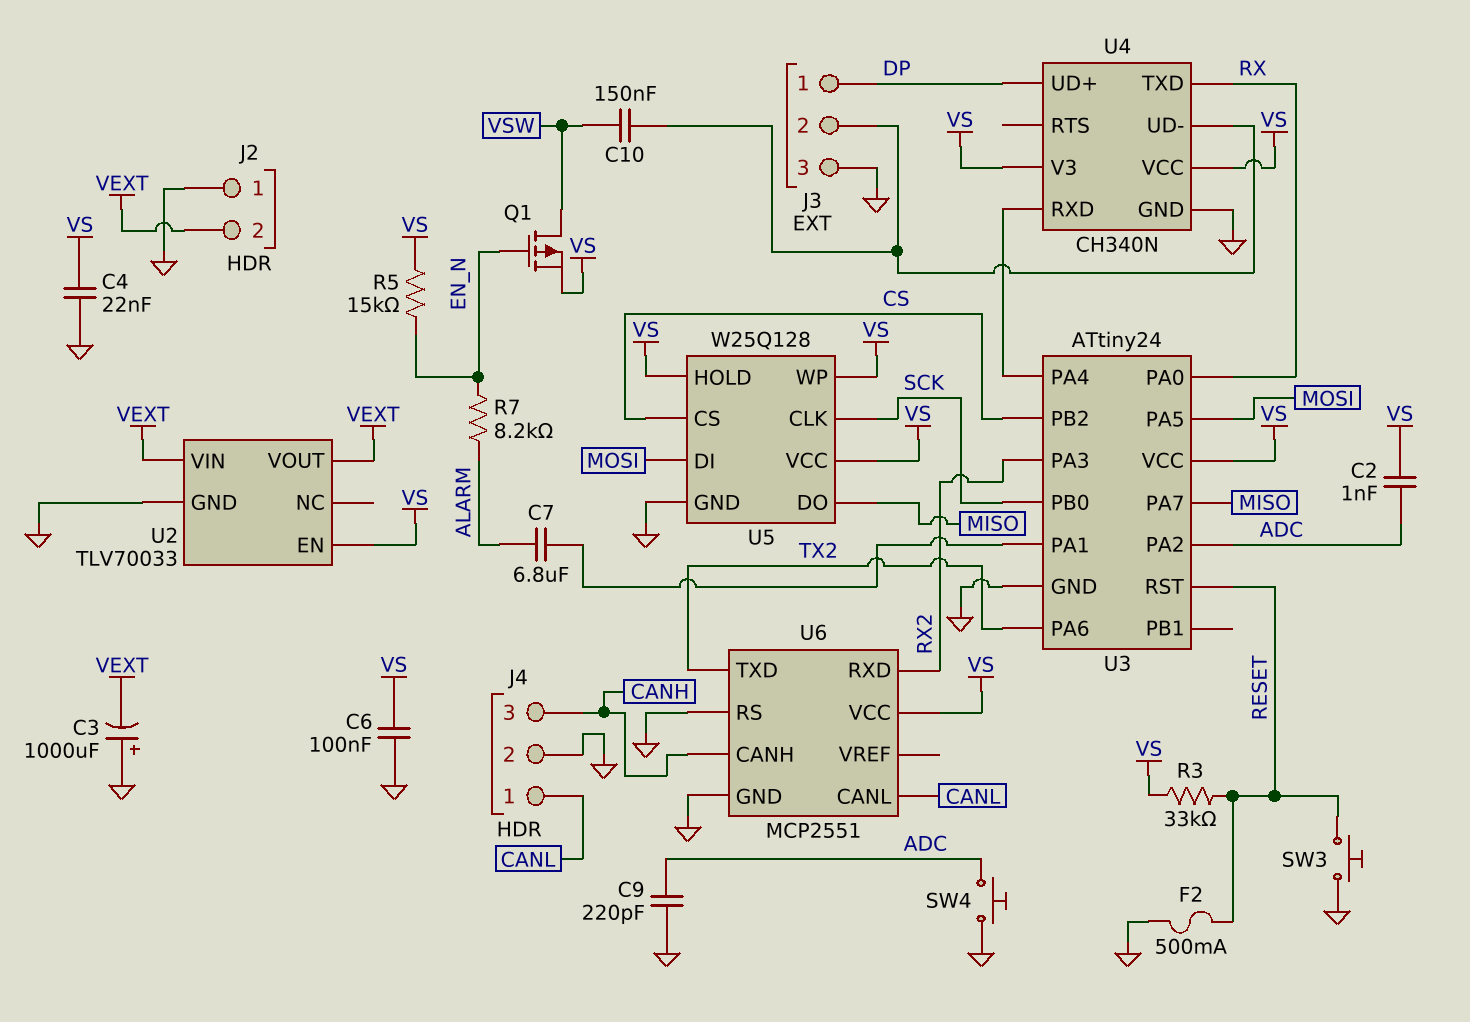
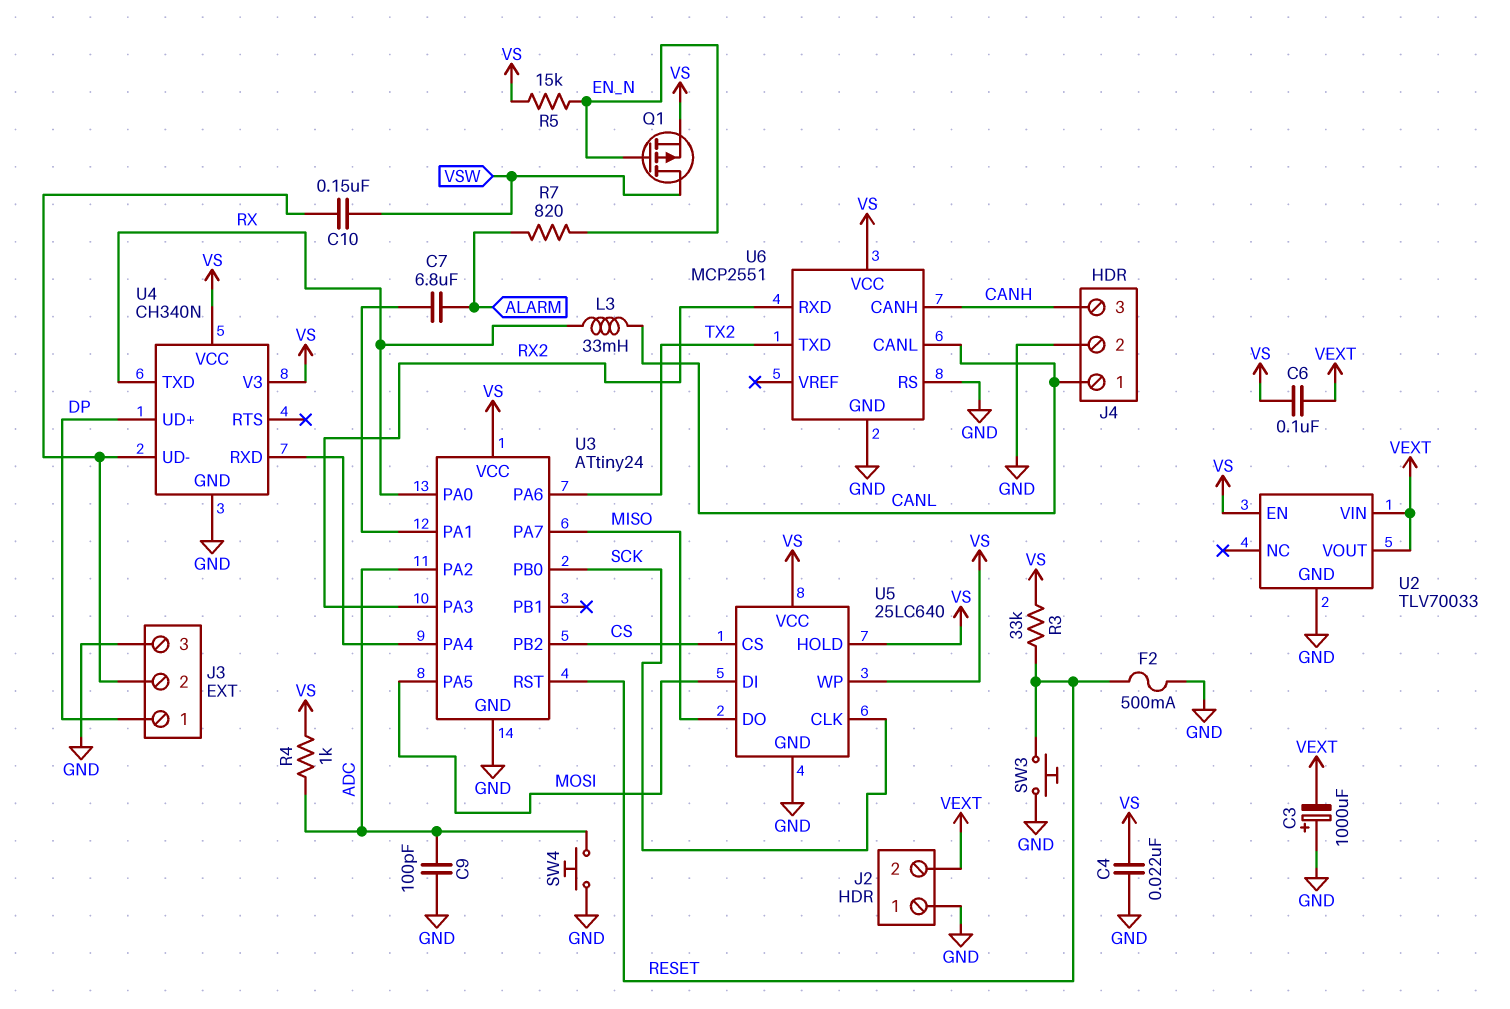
C2: 1nF (ADC, VS) -> none
C6: 100nF (GND, VS) -> 100nF (VEXT, VS)
C9: 220pF (ADC, GND) -> 100pF (ADC, GND)
L3: none -> 33mH (CANL, RX)
R4: none -> 1k (ADC, VS)
R7: 8.2k (ALARM, EN_N) -> 820 (ALARM, EN_N)
U5: W25Q128 -> 25LC640

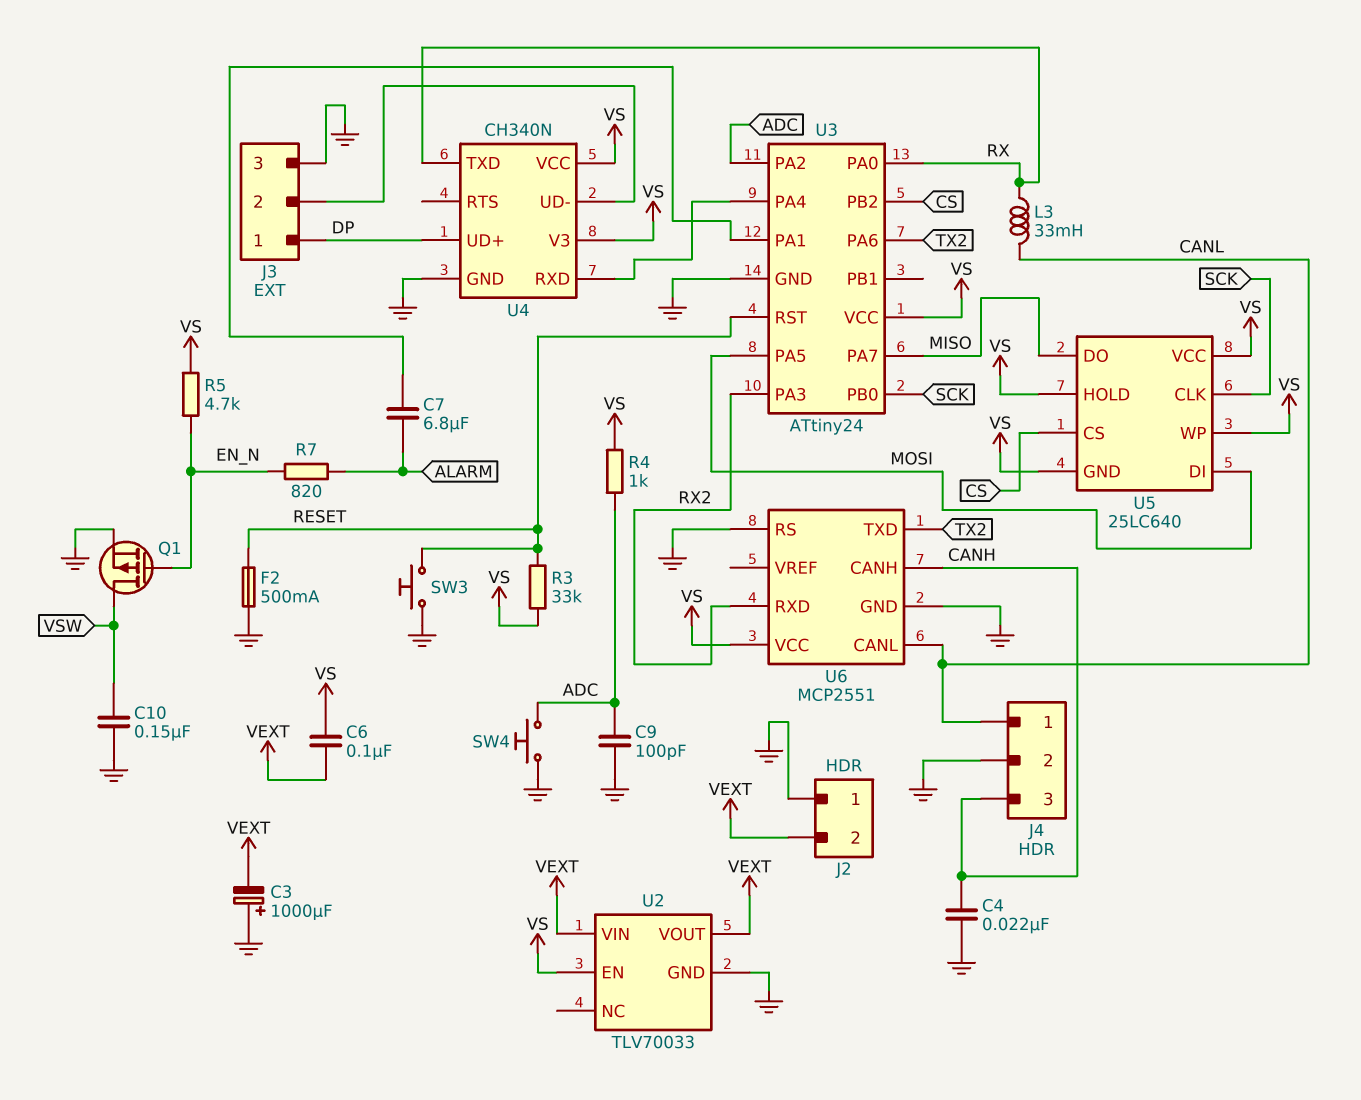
C4: 22nF (GND, VS) -> 22nF (CANH, GND)
C10: 150nF (J3/2, VSW) -> 150nF (GND, VSW)
Q1: PMOS (G EN_N, D VSW, S VS) -> PMOS (G EN_N, D VSW, S GND)
R5: 15k (EN_N, VS) -> 4.7k (EN_N, VS)
U5 pin GND: GND -> VS

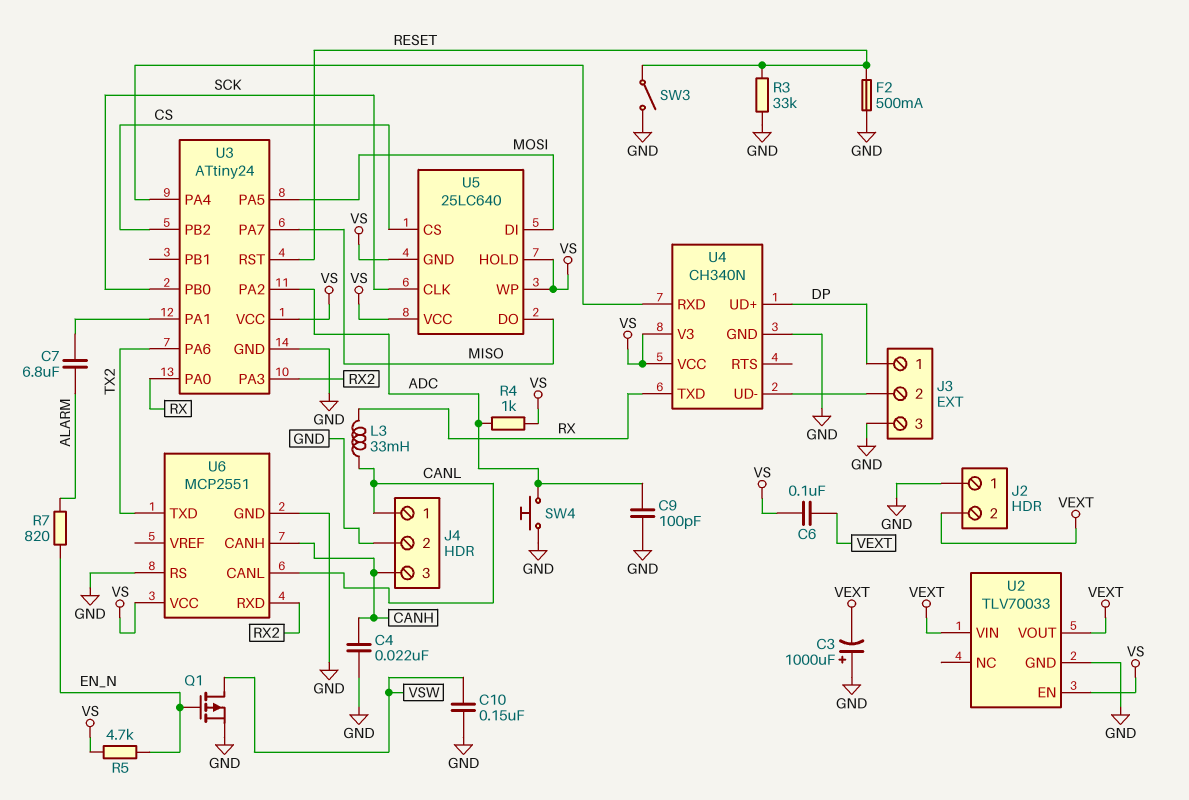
R3: 33k (RESET, VS) -> 33k (GND, RESET)
SW3: button (GND, RESET) -> switch (GND, RESET)

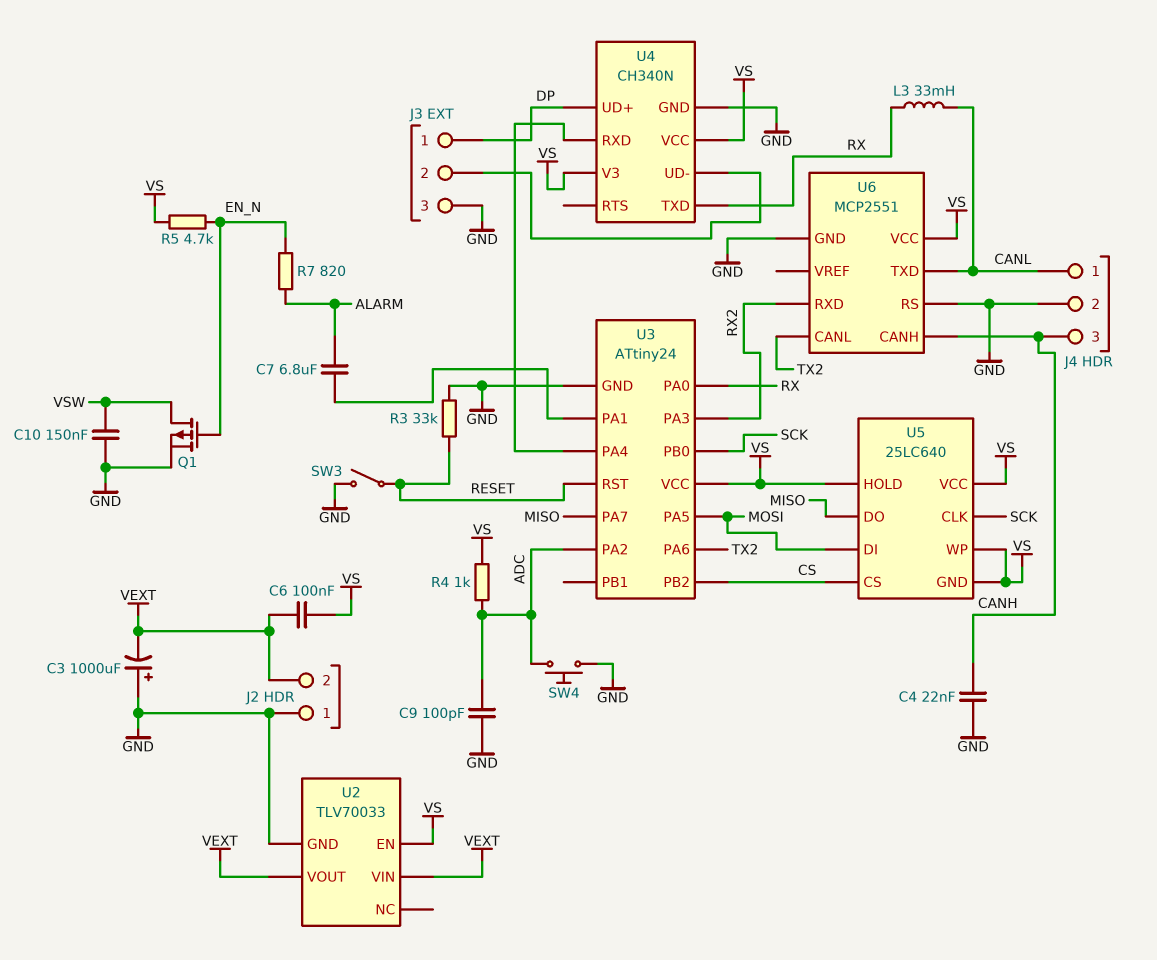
F2: 500mA (GND, RESET) -> none
U6 pin CANL: CANL -> TX2
U6 pin TXD: TX2 -> CANL

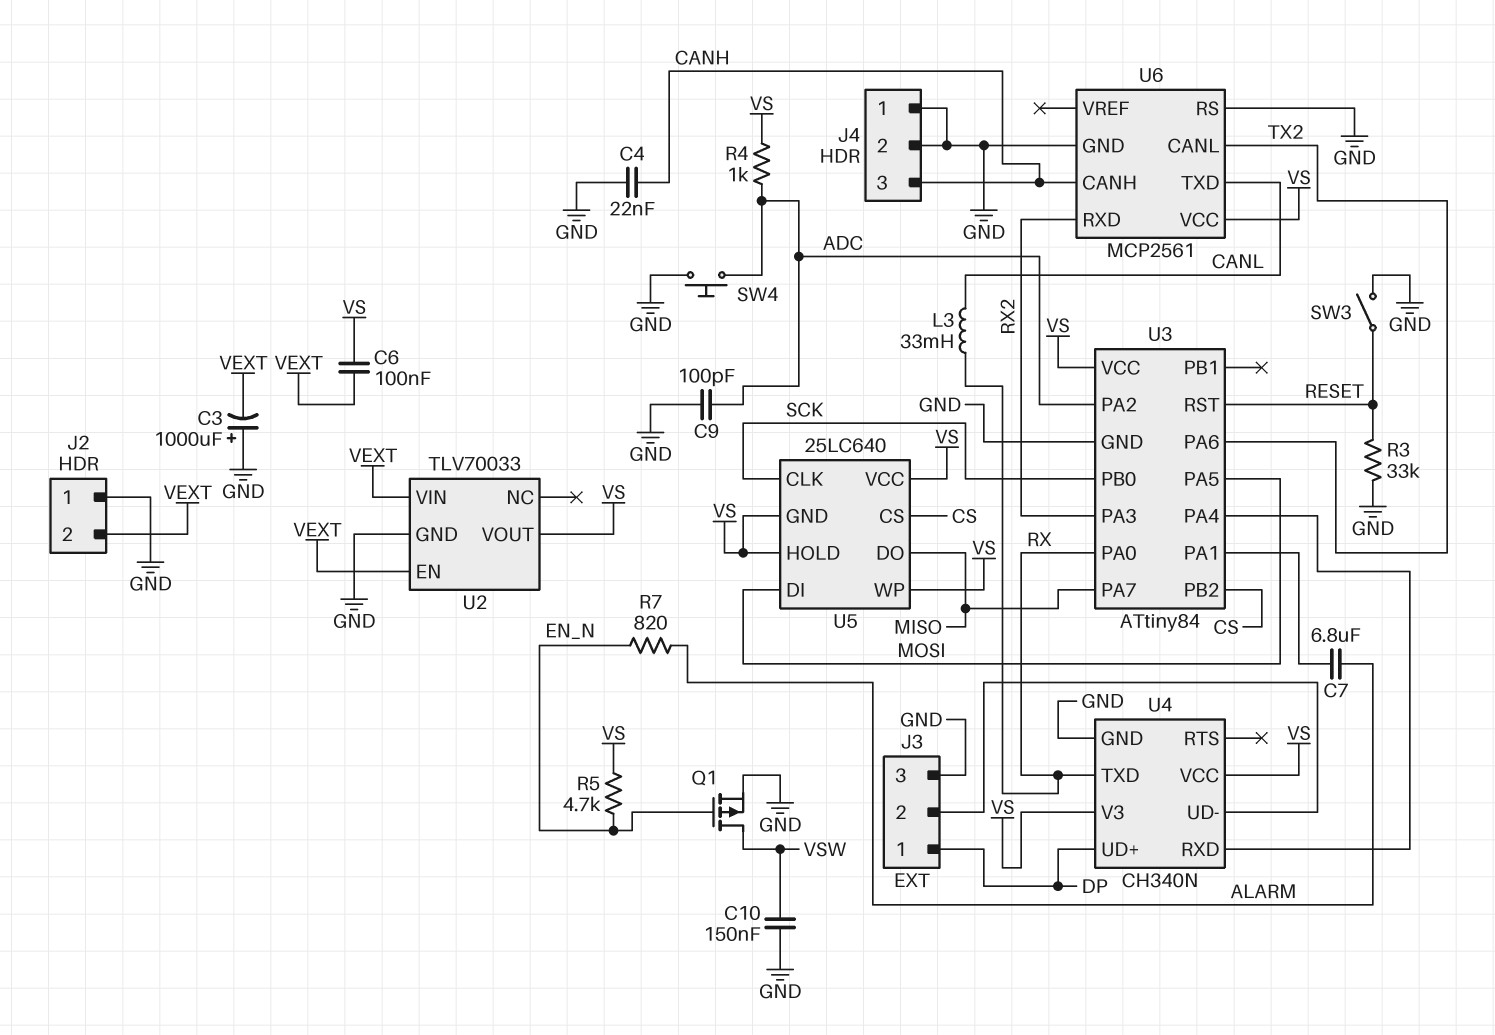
J4 pin 1: CANL -> GND
U2 pin EN: VS -> VEXT
U2 pin VOUT: VEXT -> VS
U3: ATtiny24 -> ATtiny84
U6: MCP2551 -> MCP2561

